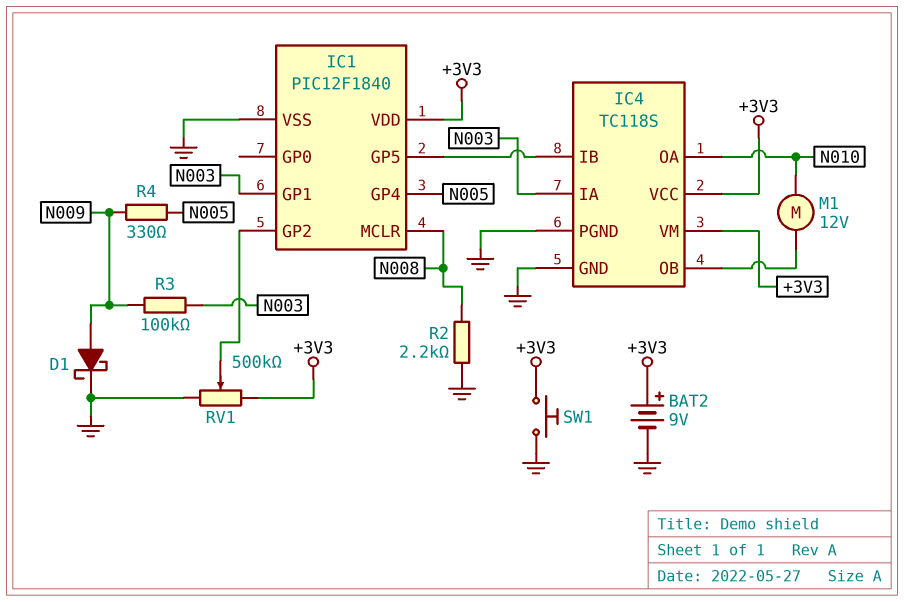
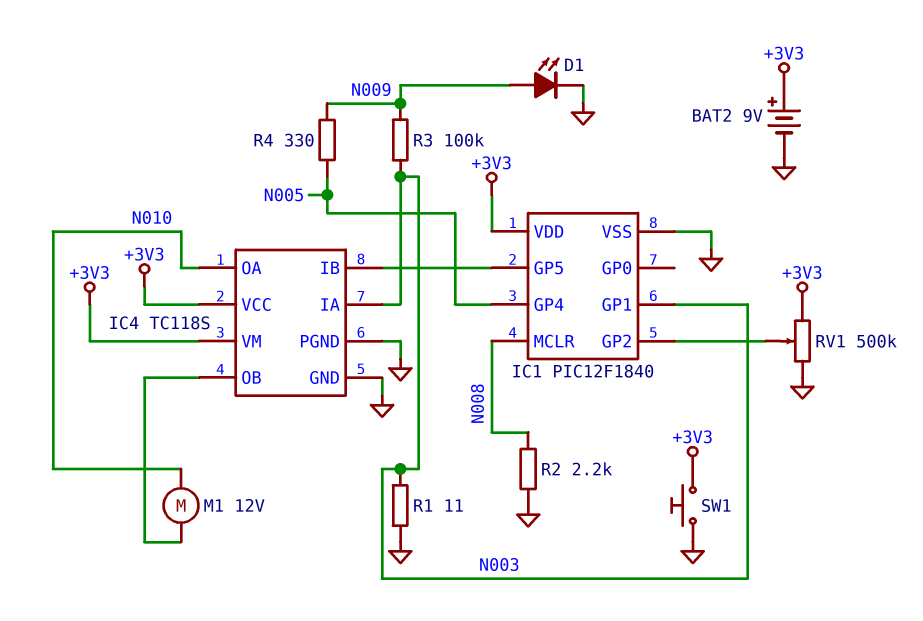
D1: schottky (A N009, K GND) -> LED (A N009, K GND)
R1: none -> 11 (GND, N003)

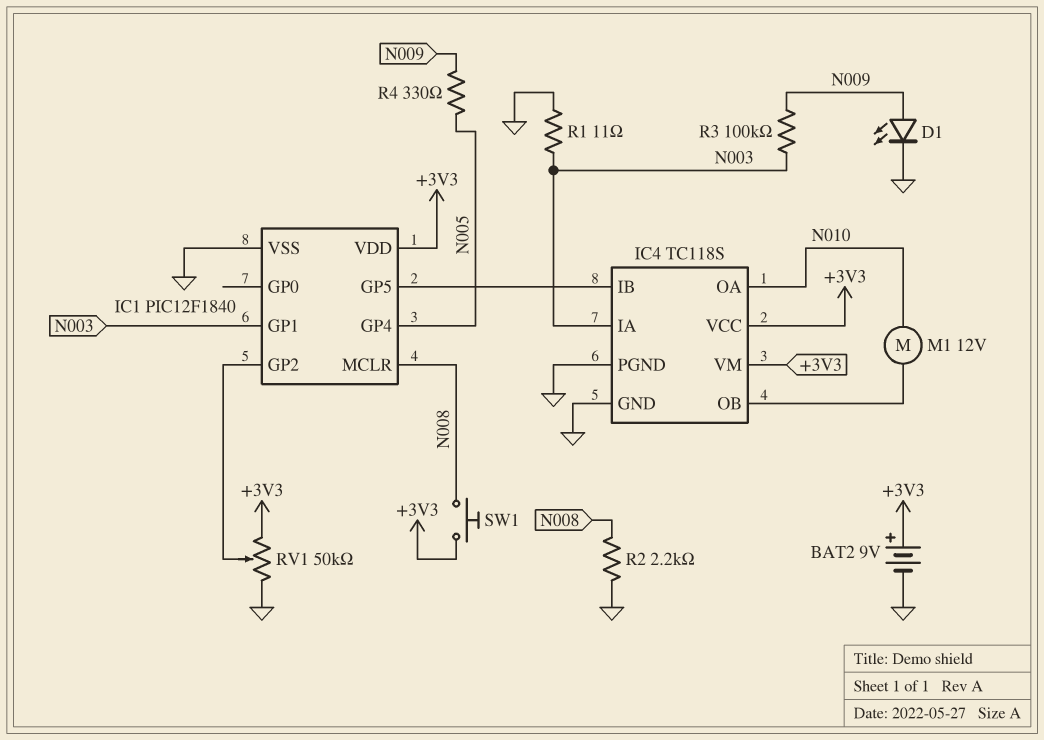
RV1: 500k (+3V3, GND, wiper IC1/GP2) -> 50k (+3V3, GND, wiper IC1/GP2)
SW1: button (+3V3, GND) -> button (+3V3, N008)

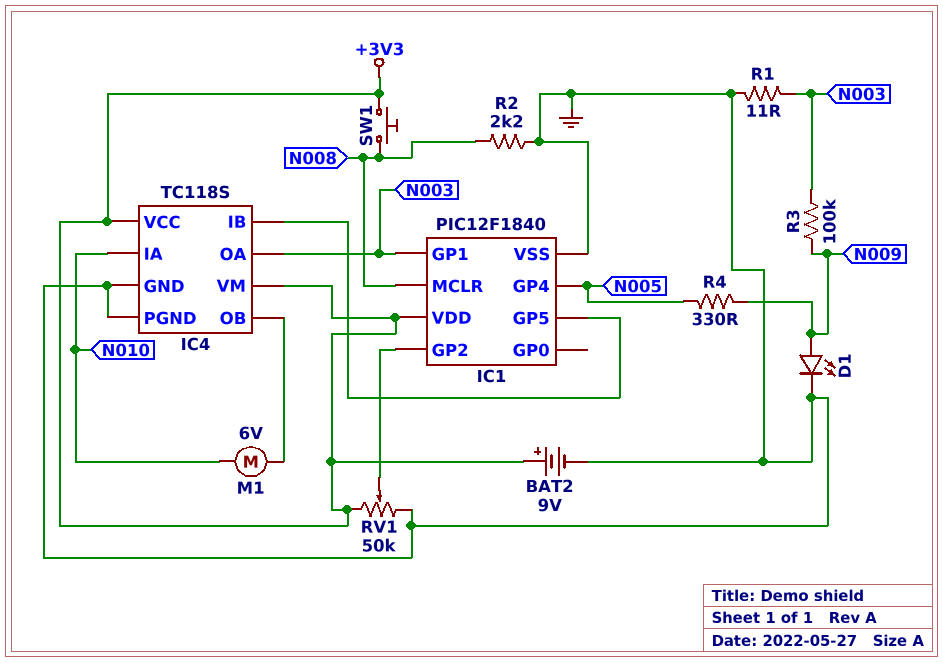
IC4 pin IA: N003 -> N010
IC4 pin OA: N010 -> N003
M1: motor 12V (IC4/OB, N010) -> motor 6V (IC4/OB, N010)

